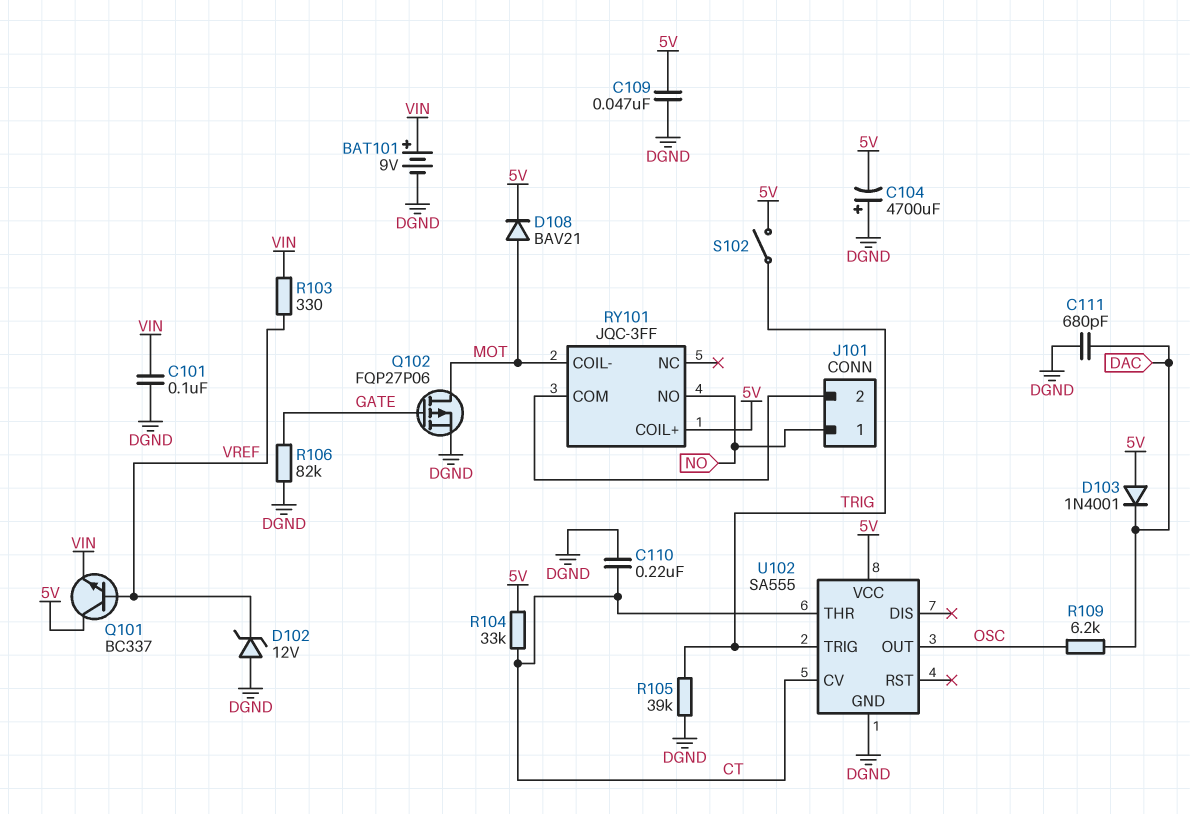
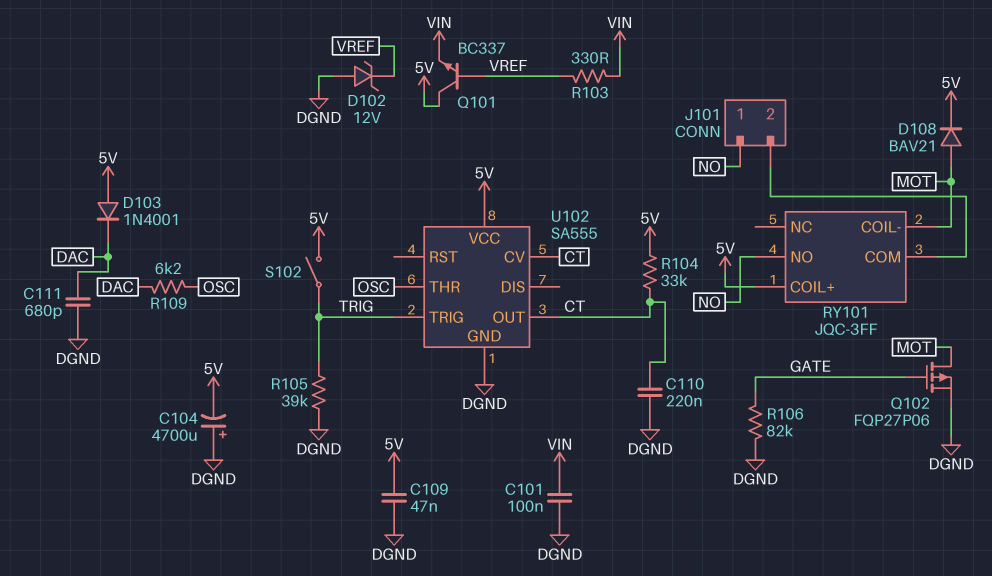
BAT101: 9V (plus VIN, minus DGND) -> none
U102 pin OUT: OSC -> CT
U102 pin THR: CT -> OSC

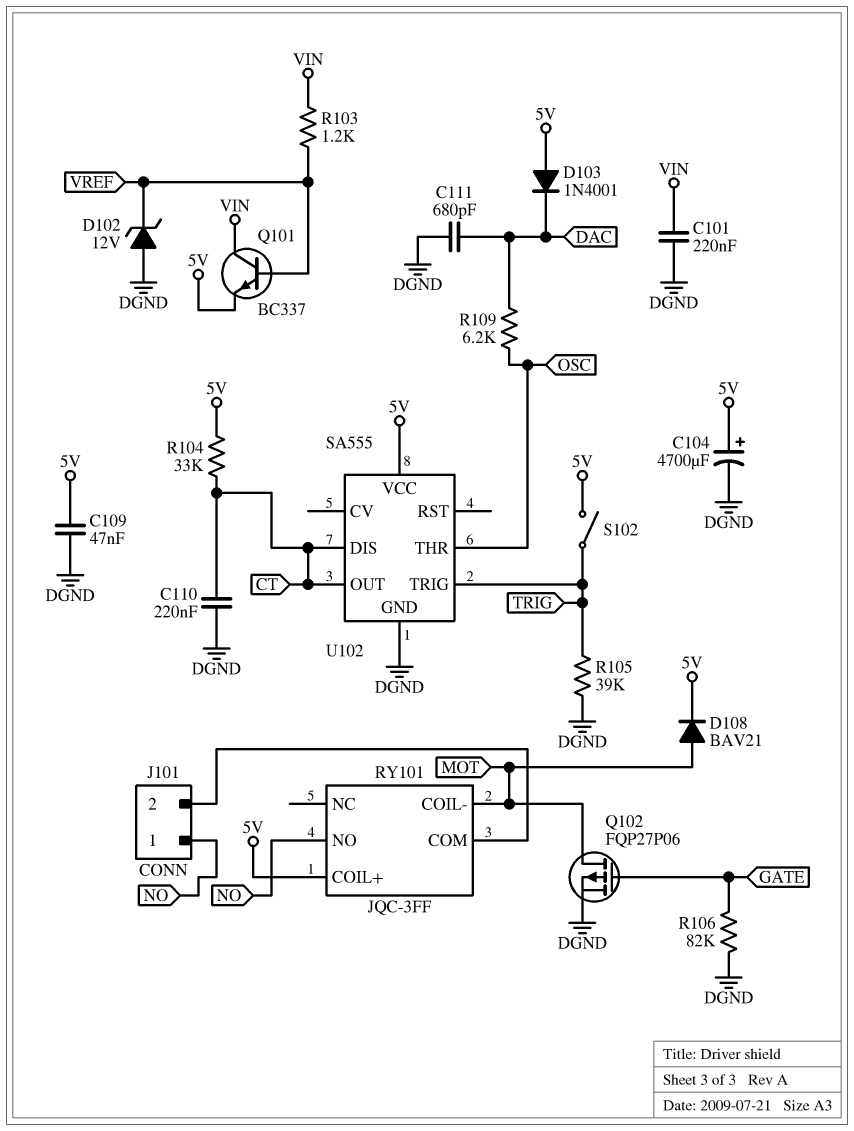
C101: 100nF (DGND, VIN) -> 220nF (DGND, VIN)
C104: 4700uF (plus DGND, minus 5V) -> 4700uF (plus 5V, minus DGND)
Q101: NPN BC337 (B VREF, C 5V, E VIN) -> NPN BC337 (B VREF, C VIN, E 5V)
R103: 330 (VIN, VREF) -> 1.2k (VIN, VREF)
U102 pin CV: CT -> none
U102 pin DIS: none -> CT

